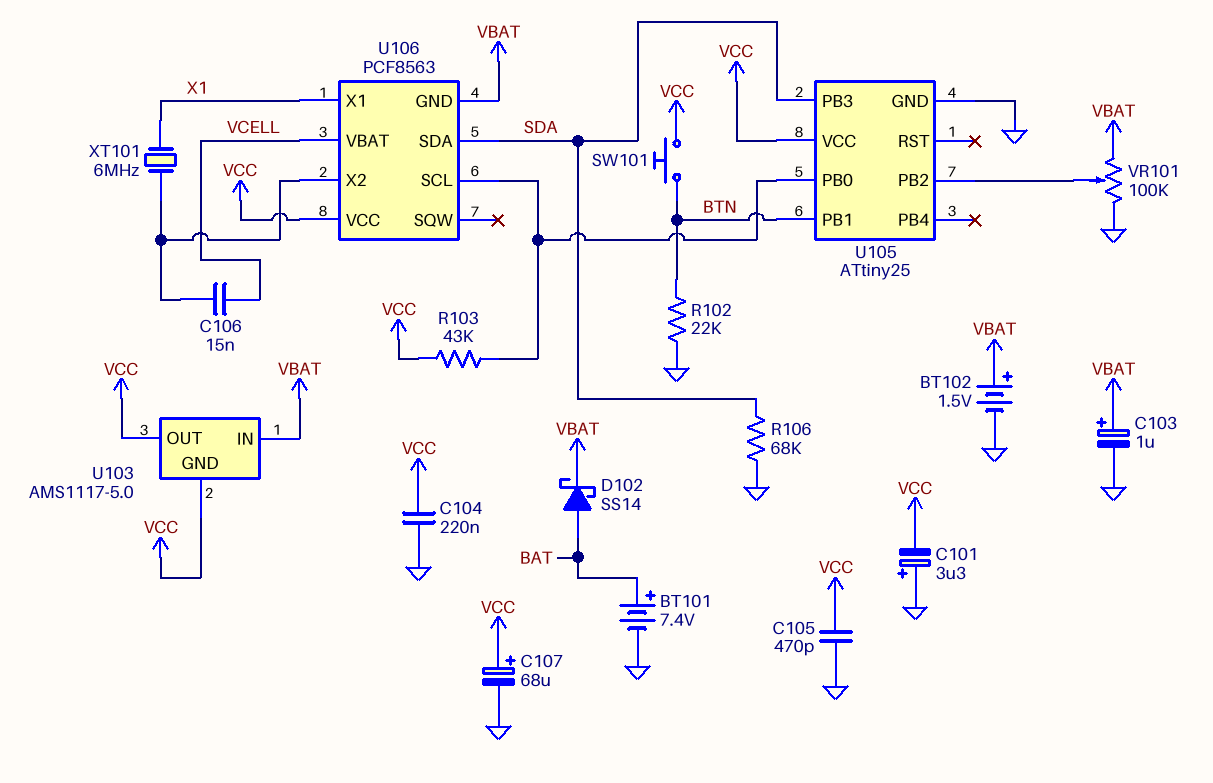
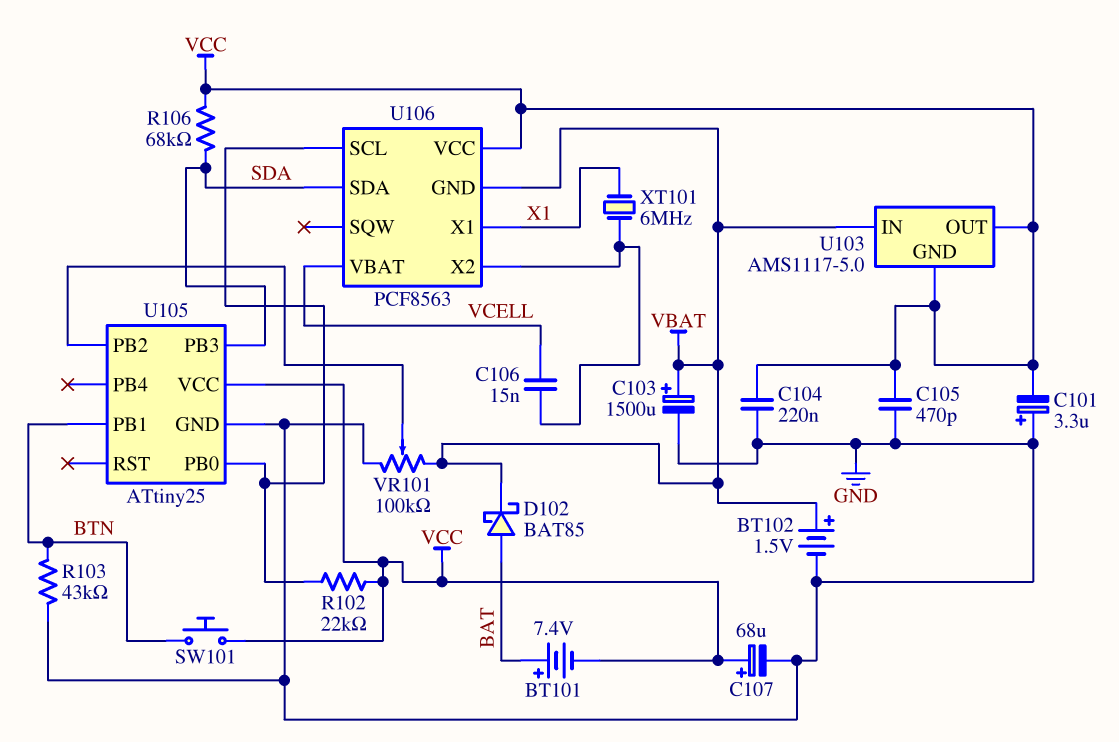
BT101: 7.4V (plus BAT, minus GND) -> 7.4V (plus BAT, minus VCC)
C103: 1uF (plus VBAT, minus GND) -> 1500uF (plus VBAT, minus GND)
D102: schottky SS14 (A BAT, K VBAT) -> schottky BAT85 (A BAT, K VBAT)
R102: 22k (BTN, GND) -> 22k (U105/PB0, VCC)
R103: 43k (U105/PB0, VCC) -> 43k (BTN, GND)
R106: 68k (GND, SDA) -> 68k (SDA, VCC)

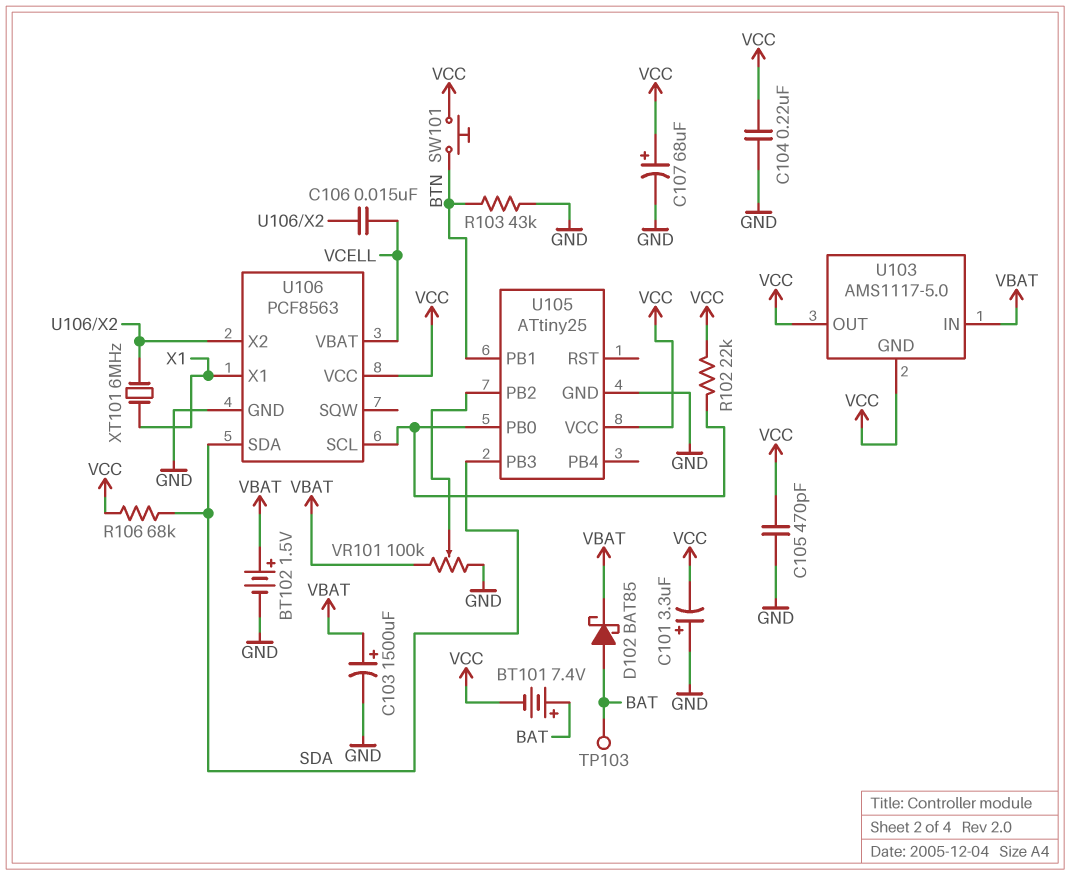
TP103: none -> test point (BAT)
U106 pin GND: VBAT -> GND

